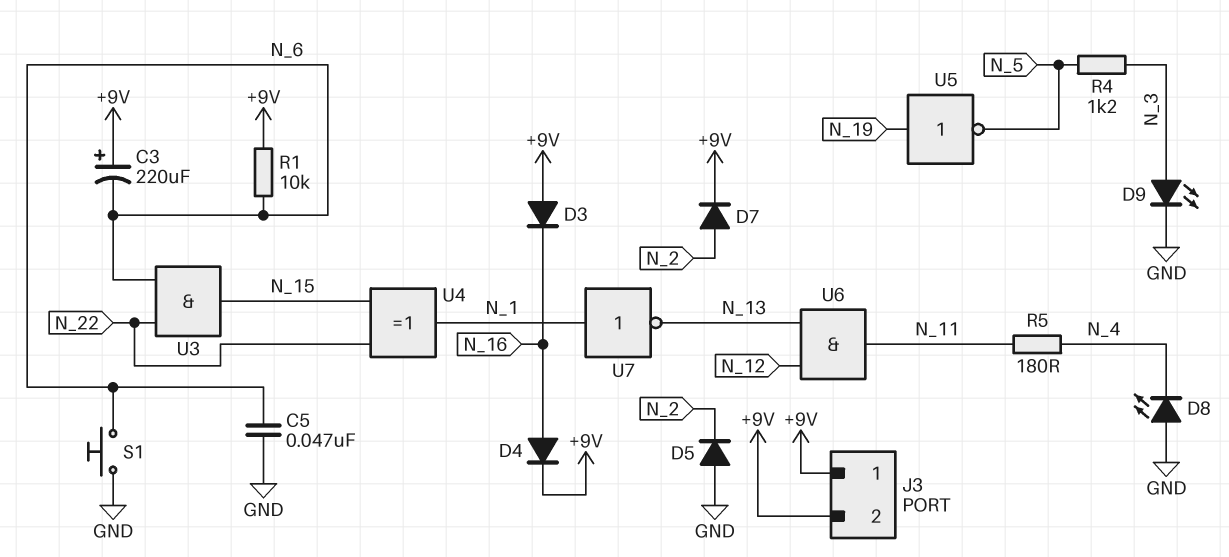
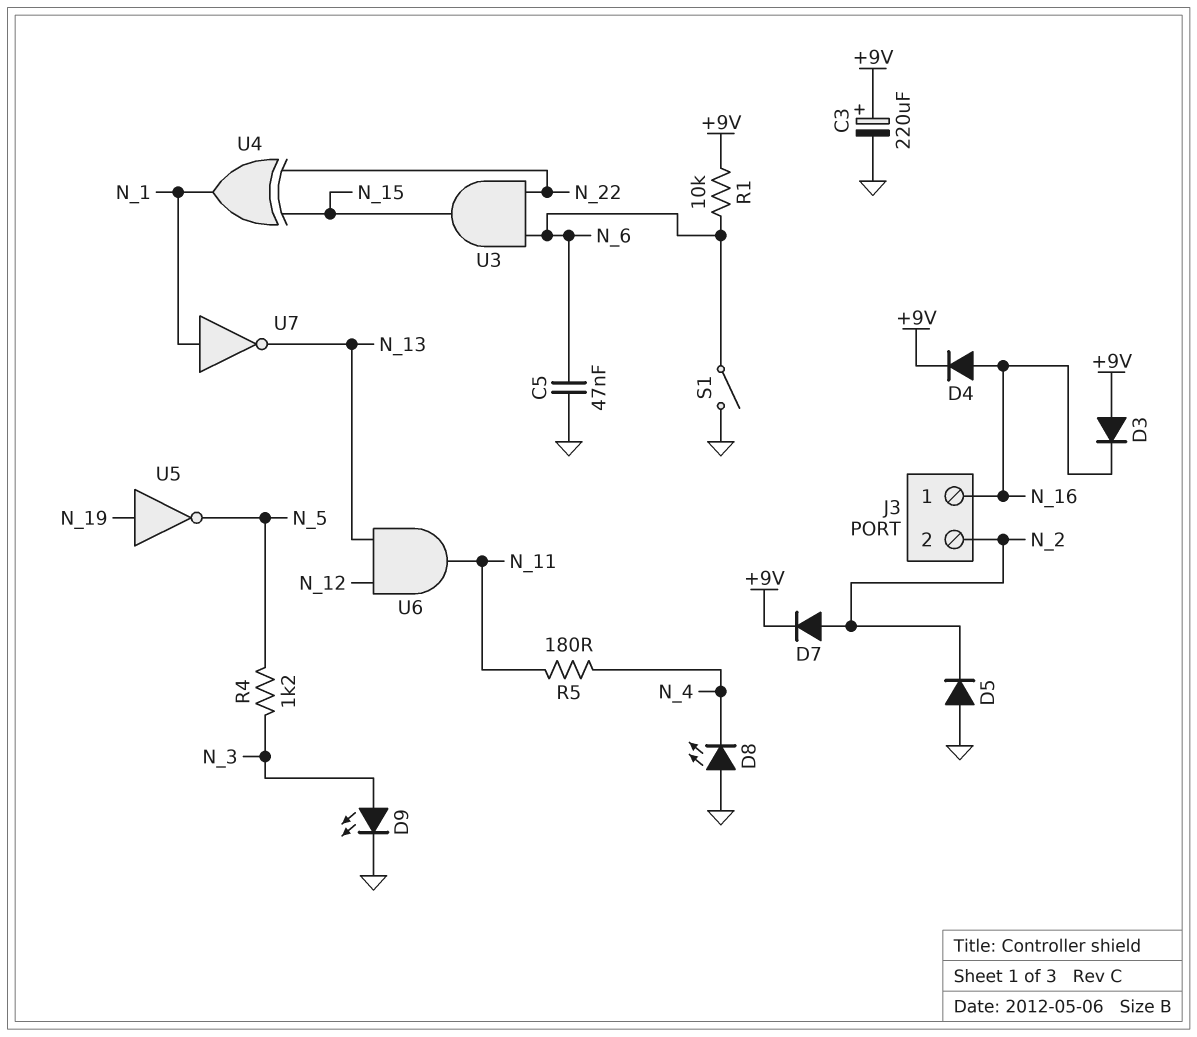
C3: 220uF (plus +9V, minus N_6) -> 220uF (plus +9V, minus GND)
J3 pin 1: +9V -> N_16
J3 pin 2: +9V -> N_2
S1: button (GND, N_6) -> switch (GND, N_6)

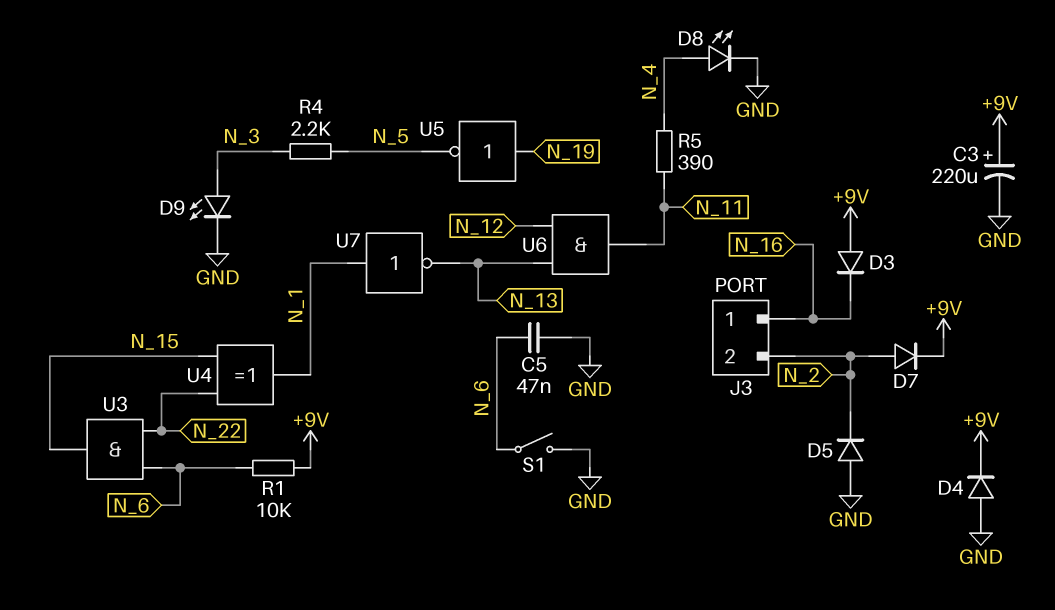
D4: diode (A N_16, K +9V) -> diode (A GND, K +9V)
D8: LED (A GND, K N_4) -> LED (A N_4, K GND)
R4: 1.2k (N_3, N_5) -> 2.2k (N_3, N_5)
R5: 180 (N_4, N_11) -> 390 (N_4, N_11)

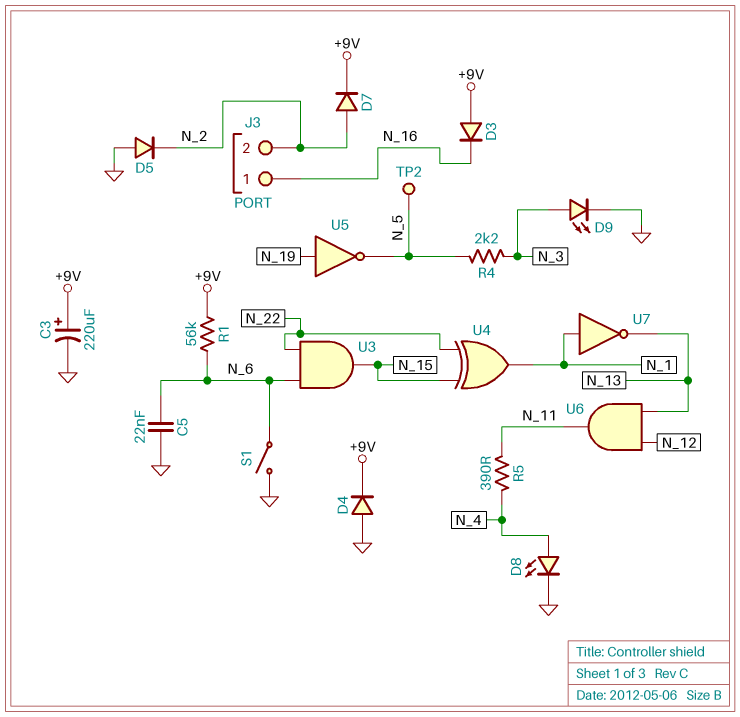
C5: 47nF (GND, N_6) -> 22nF (GND, N_6)
R1: 10k (+9V, N_6) -> 56k (+9V, N_6)
TP2: none -> test point (N_5)

